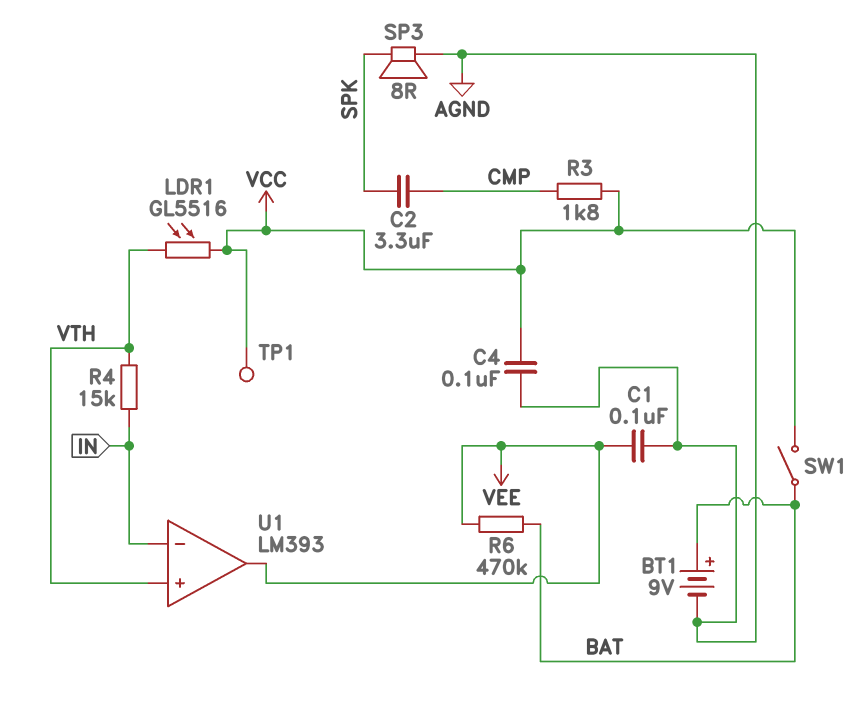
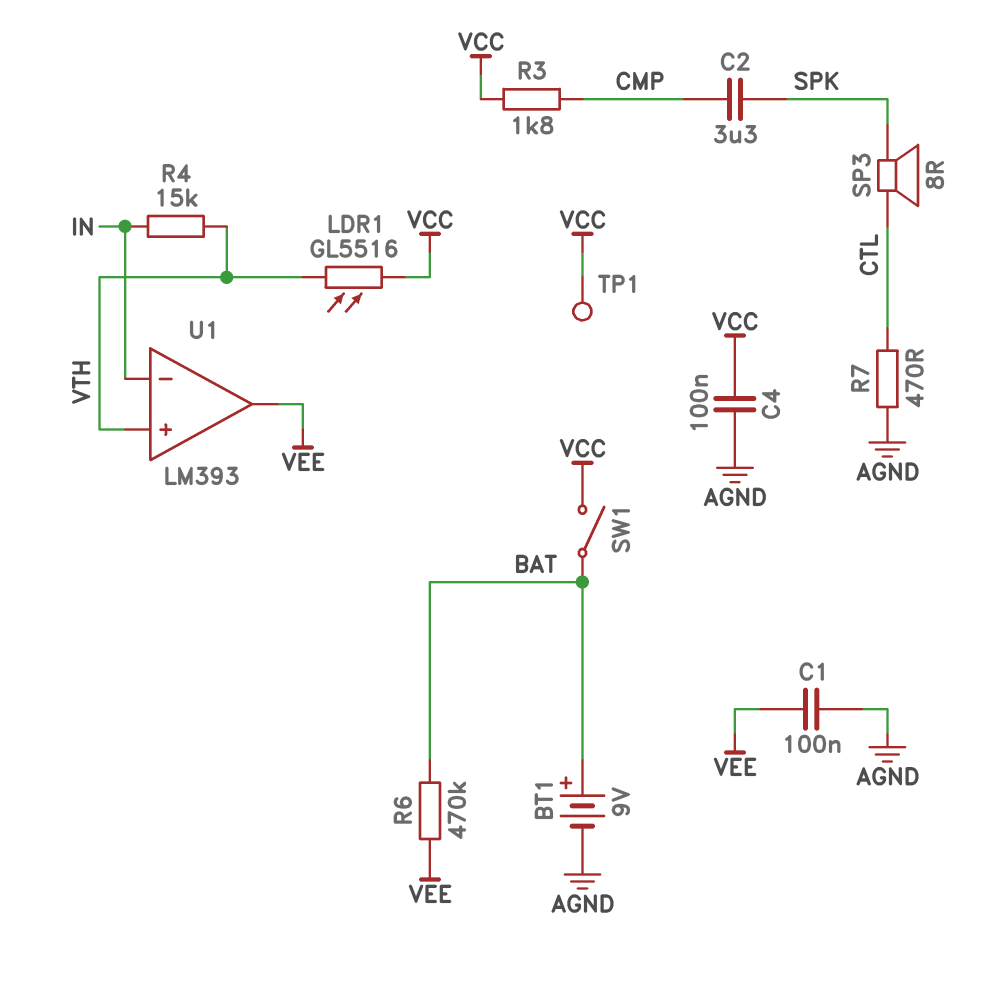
R7: none -> 470 (AGND, CTL)
SP3: speaker 8R (AGND, SPK) -> speaker 8R (CTL, SPK)

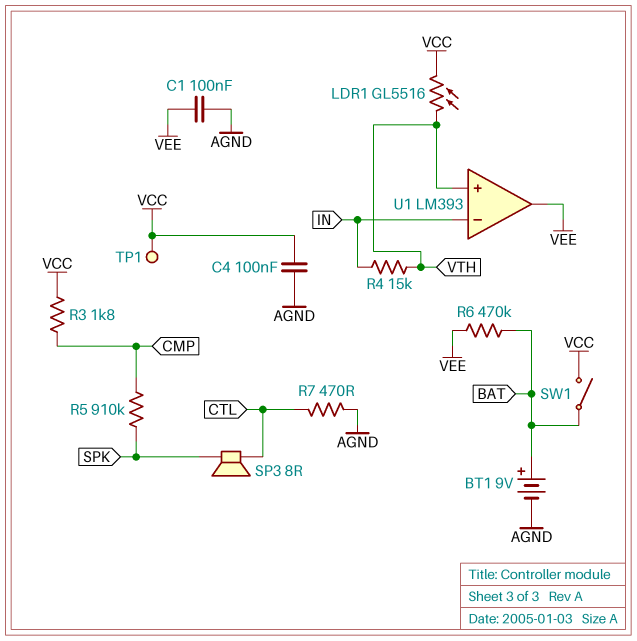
C2: 3.3uF (CMP, SPK) -> none
R5: none -> 910k (CMP, SPK)

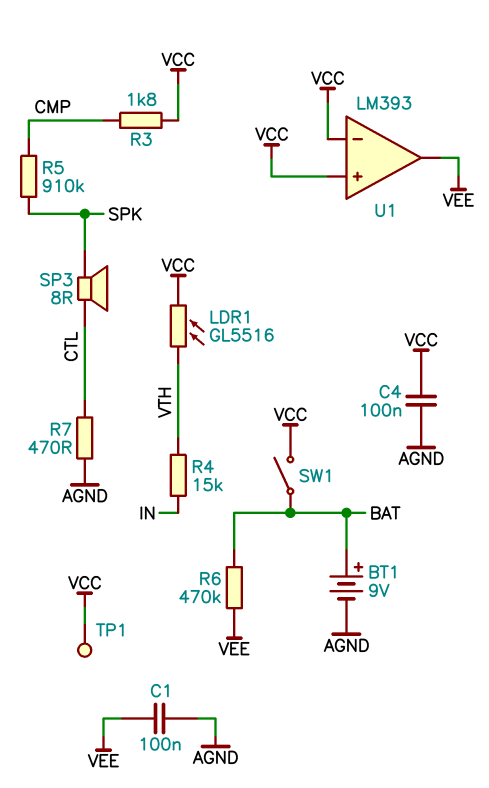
U1 pin in+: VTH -> VCC
U1 pin in-: IN -> VCC

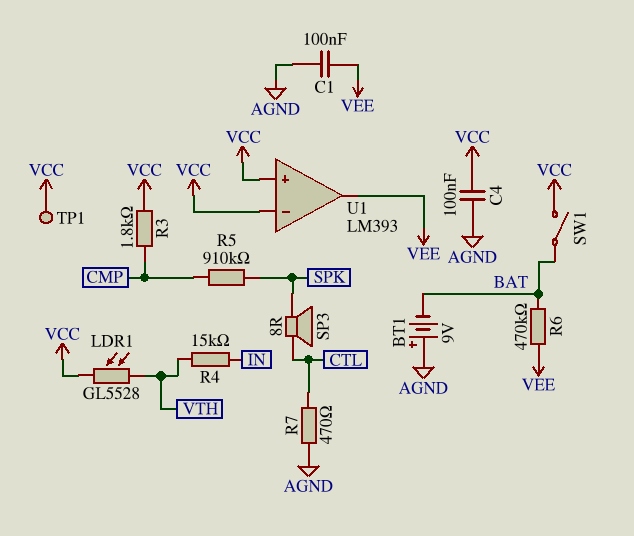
BT1: 9V (plus BAT, minus AGND) -> 9V (plus AGND, minus BAT)
LDR1: GL5516 (VCC, VTH) -> GL5528 (VCC, VTH)

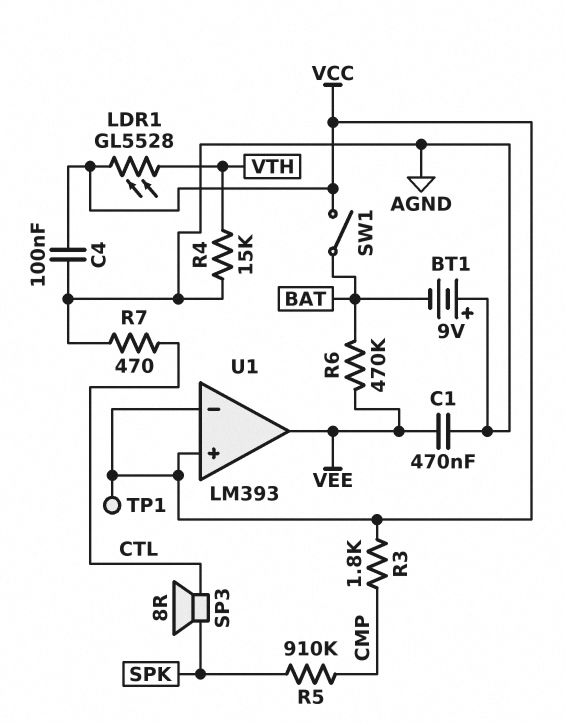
C1: 100nF (AGND, VEE) -> 470nF (AGND, VEE)
R4: 15k (IN, VTH) -> 15k (AGND, VTH)

